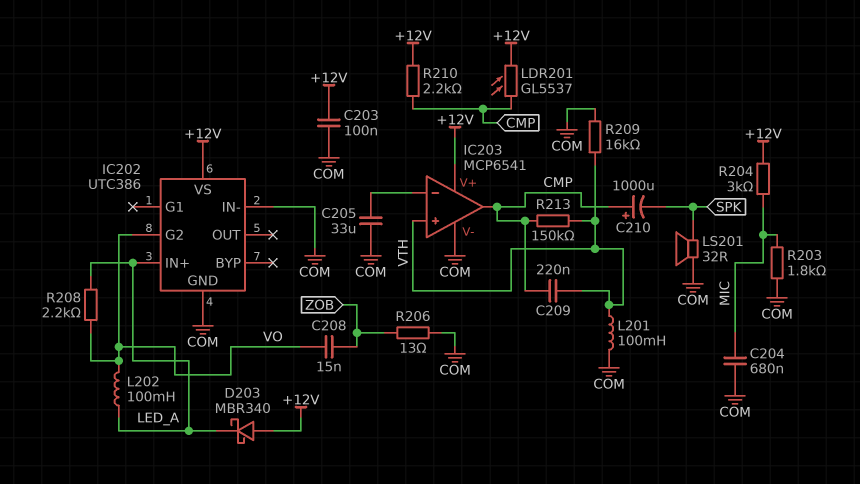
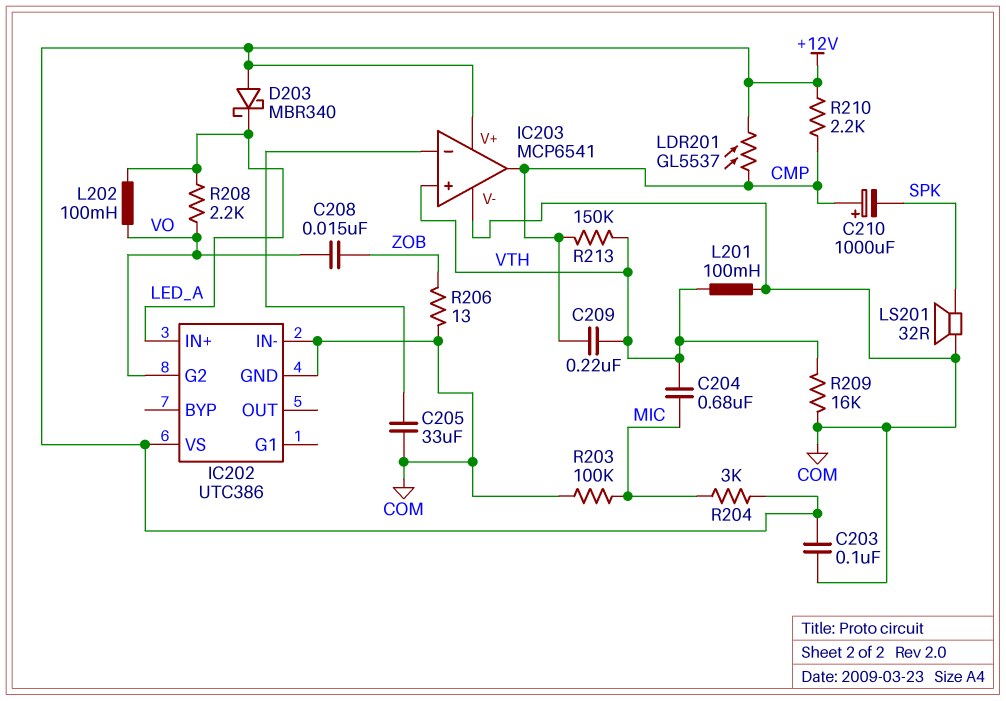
C204: 680nF (COM, MIC) -> 680nF (MIC, VTH)
R203: 1.8k (COM, MIC) -> 100k (COM, MIC)

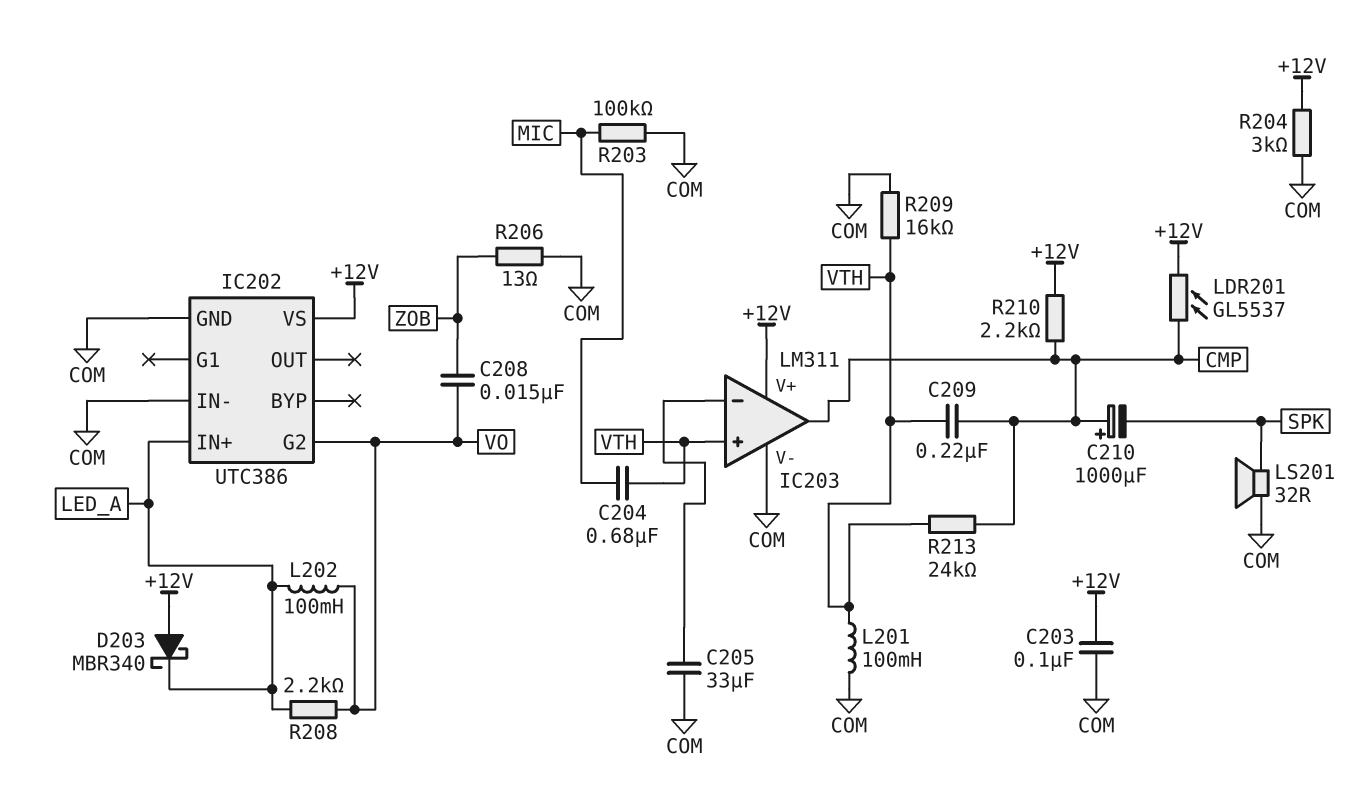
IC203: MCP6541 -> LM311
R204: 3k (+12V, MIC) -> 3k (+12V, COM)
R213: 150k (CMP, VTH) -> 24k (CMP, VTH)

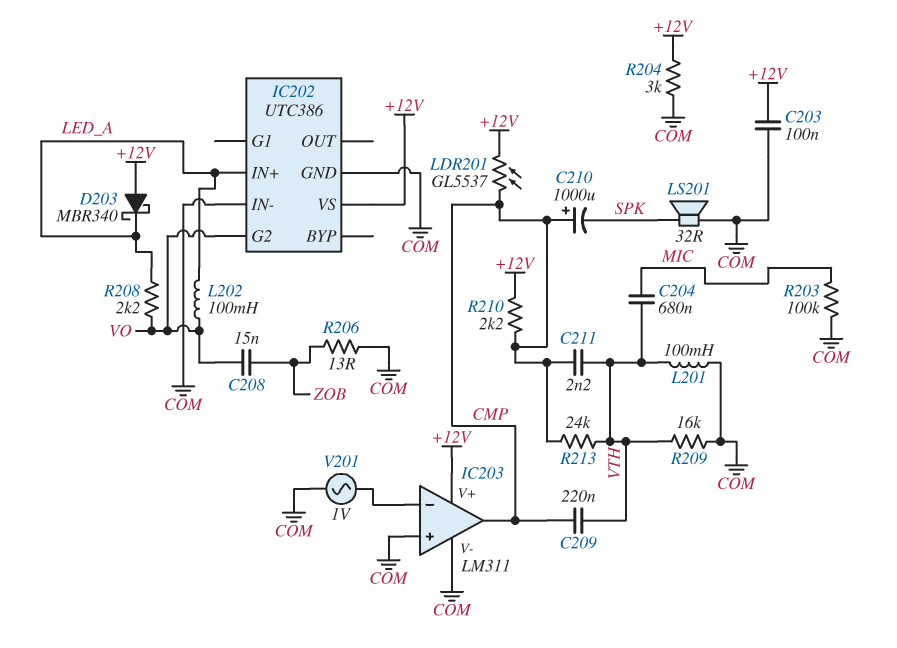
C205: 33uF (COM, IC203/in-) -> none
C211: none -> 2.2nF (CMP, VTH)
IC203 pin in+: VTH -> COM
V201: none -> AC 1V (COM, IC203/in-)

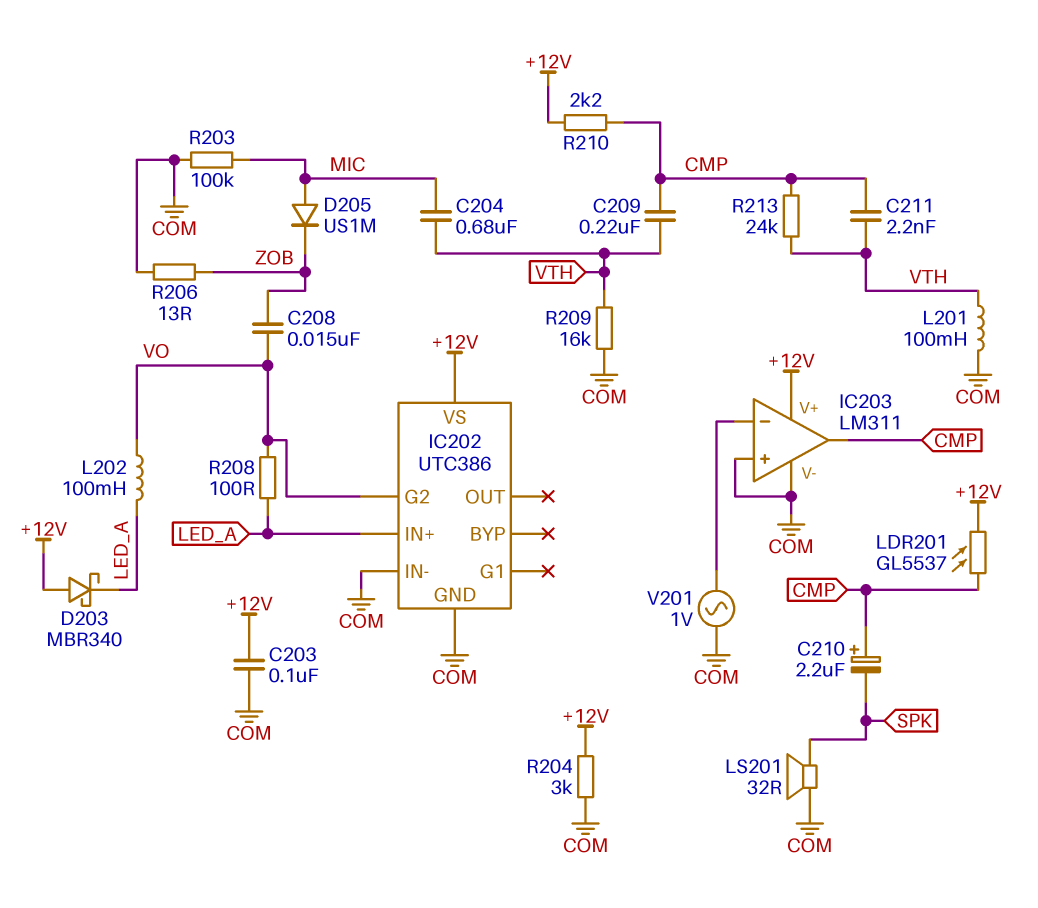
C210: 1000uF (plus CMP, minus SPK) -> 2.2uF (plus CMP, minus SPK)
D205: none -> diode US1M (A MIC, K ZOB)
R208: 2.2k (LED_A, VO) -> 100 (LED_A, VO)

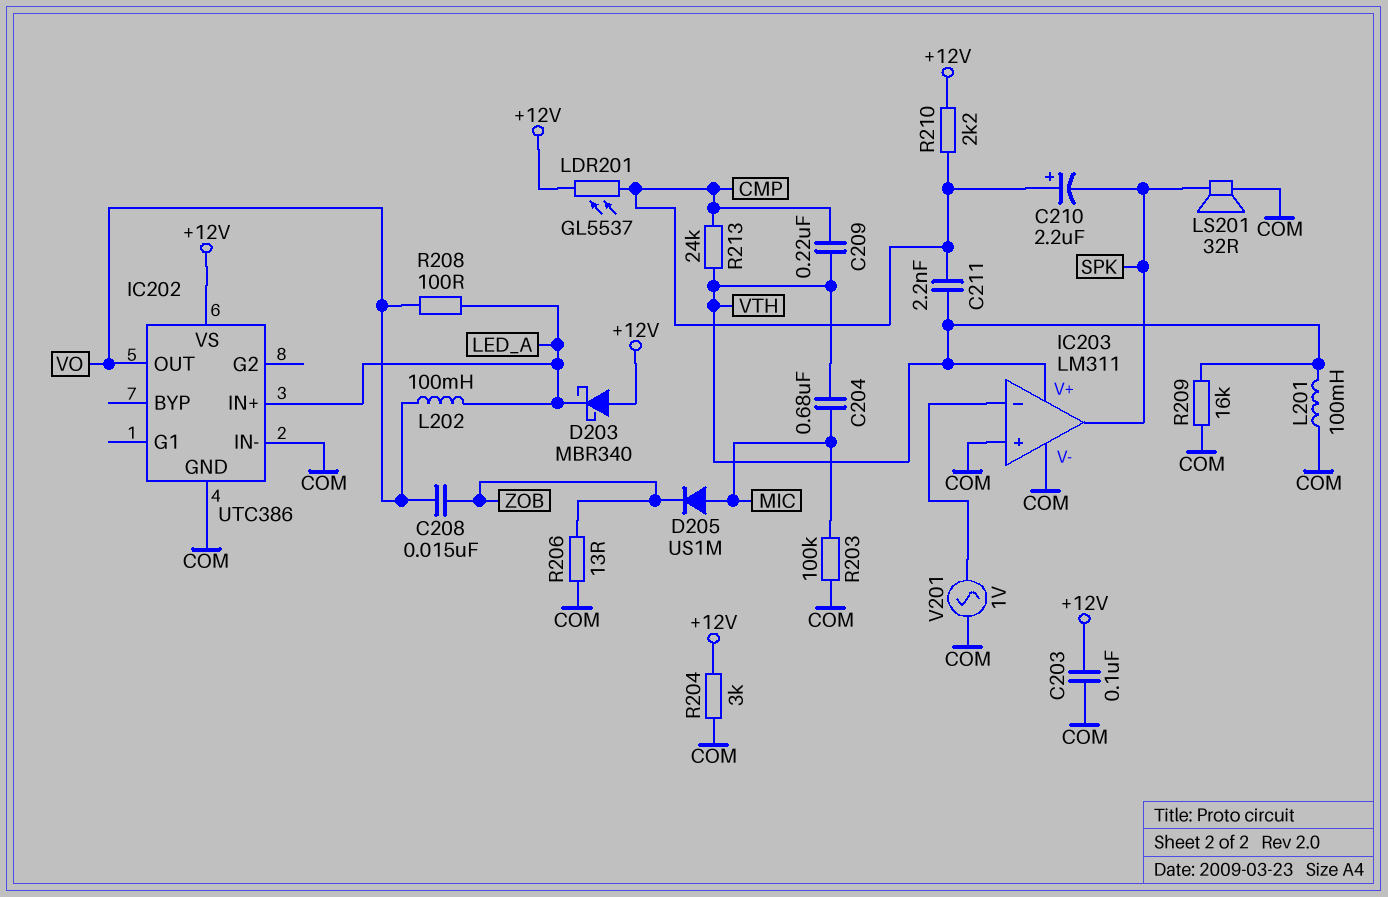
IC202 pin G2: VO -> none
IC202 pin OUT: none -> VO
IC203 pin V+: +12V -> VTH
IC203 pin out: CMP -> SPK

